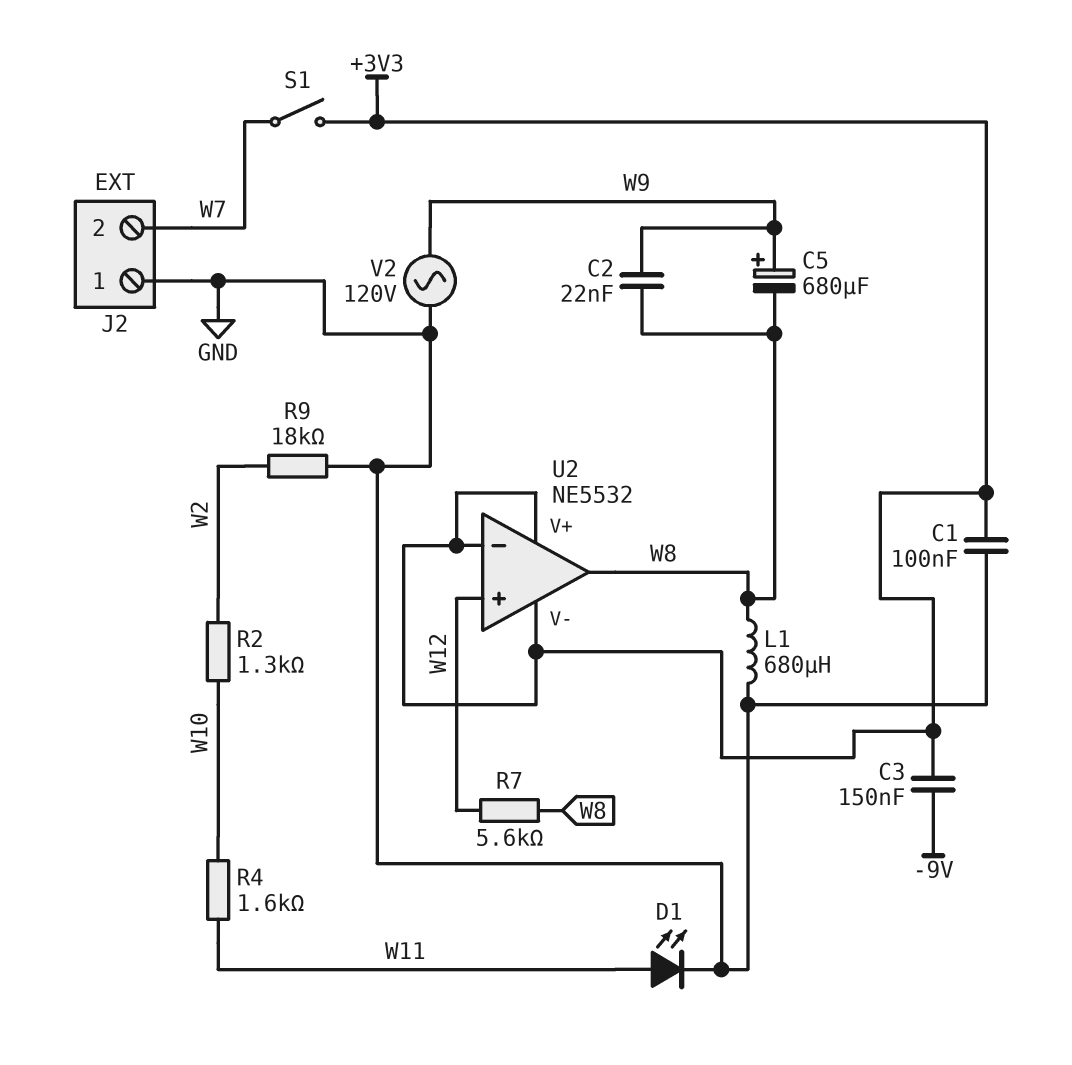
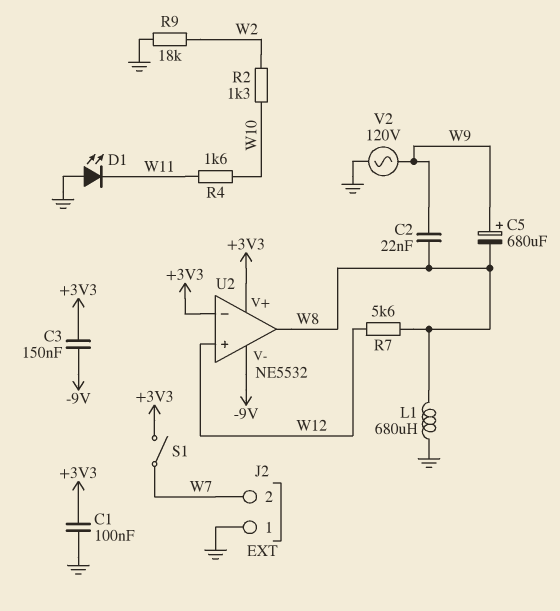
D1: LED (A W11, K GND) -> LED (A GND, K W11)
U2 pin V-: +3V3 -> -9V

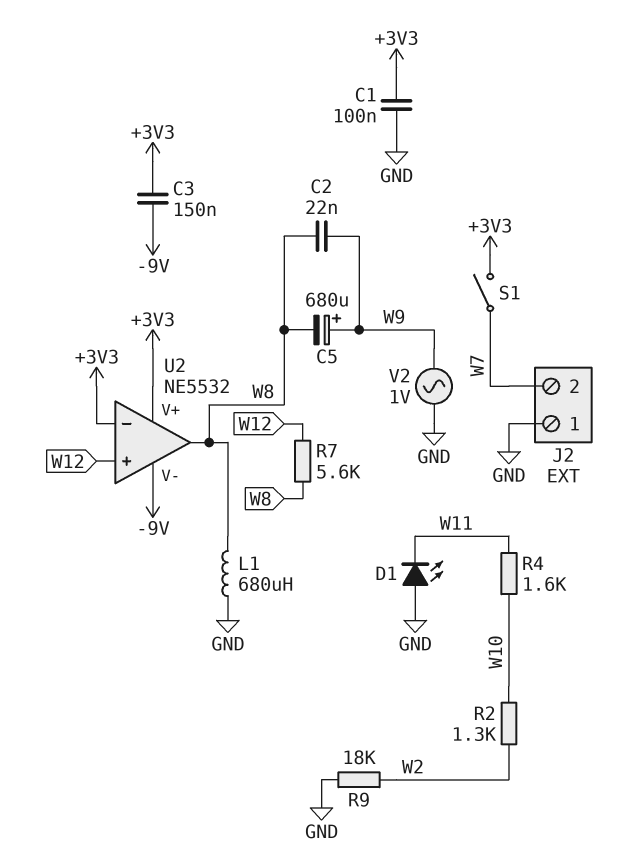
V2: AC 120V (GND, W9) -> AC 1V (GND, W9)

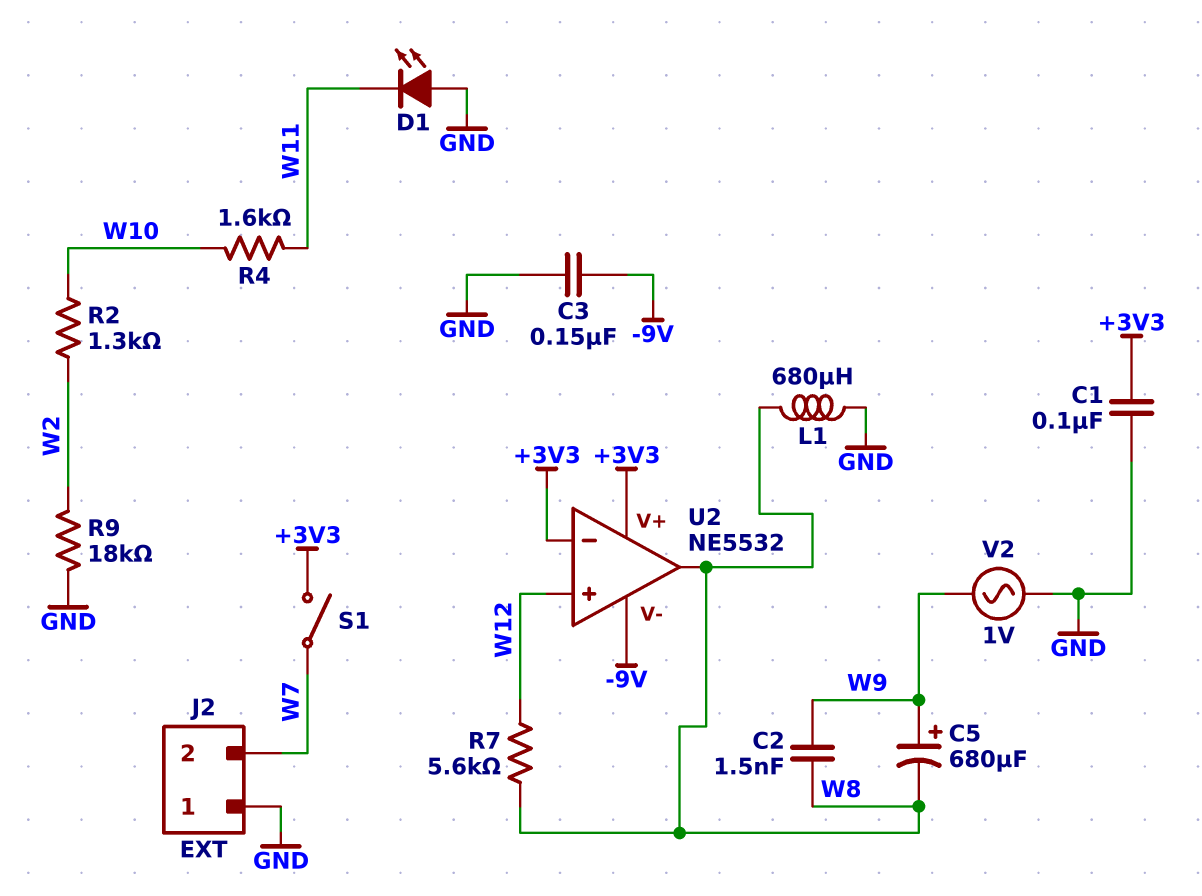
C2: 22nF (W8, W9) -> 1.5nF (W8, W9)
C3: 150nF (+3V3, -9V) -> 150nF (-9V, GND)

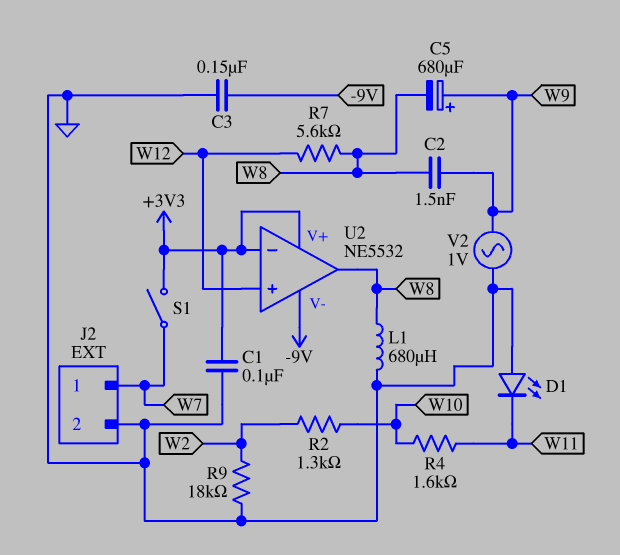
J2 pin 1: GND -> W7
J2 pin 2: W7 -> GND

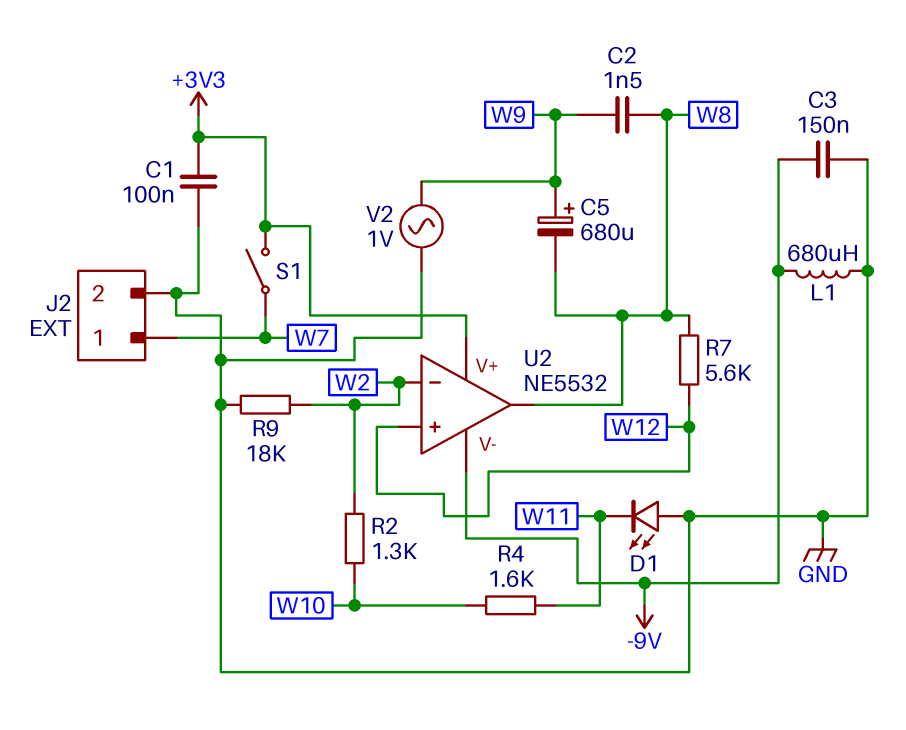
L1: 680uH (GND, W8) -> 680uH (-9V, GND)
U2 pin in-: +3V3 -> W2

